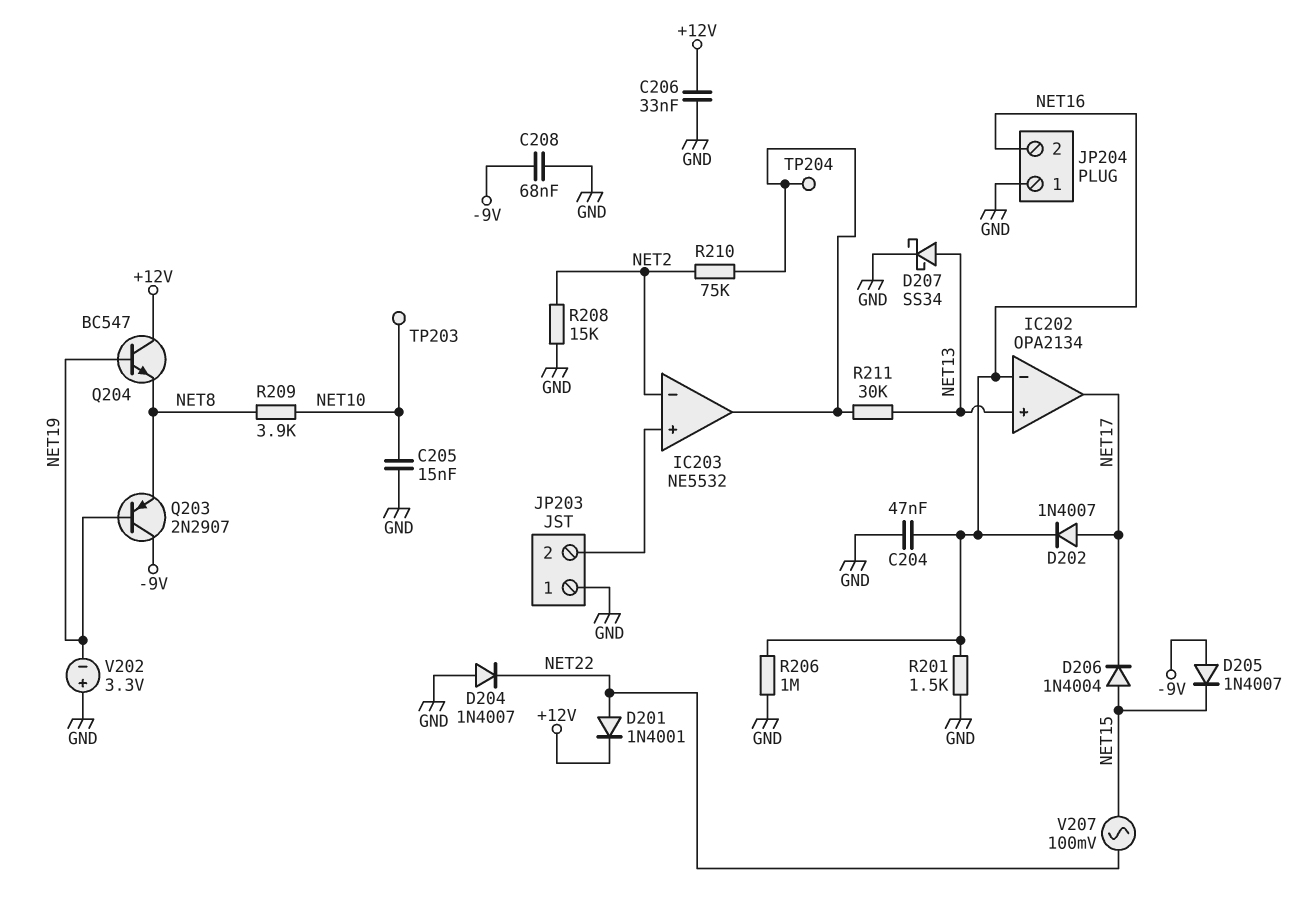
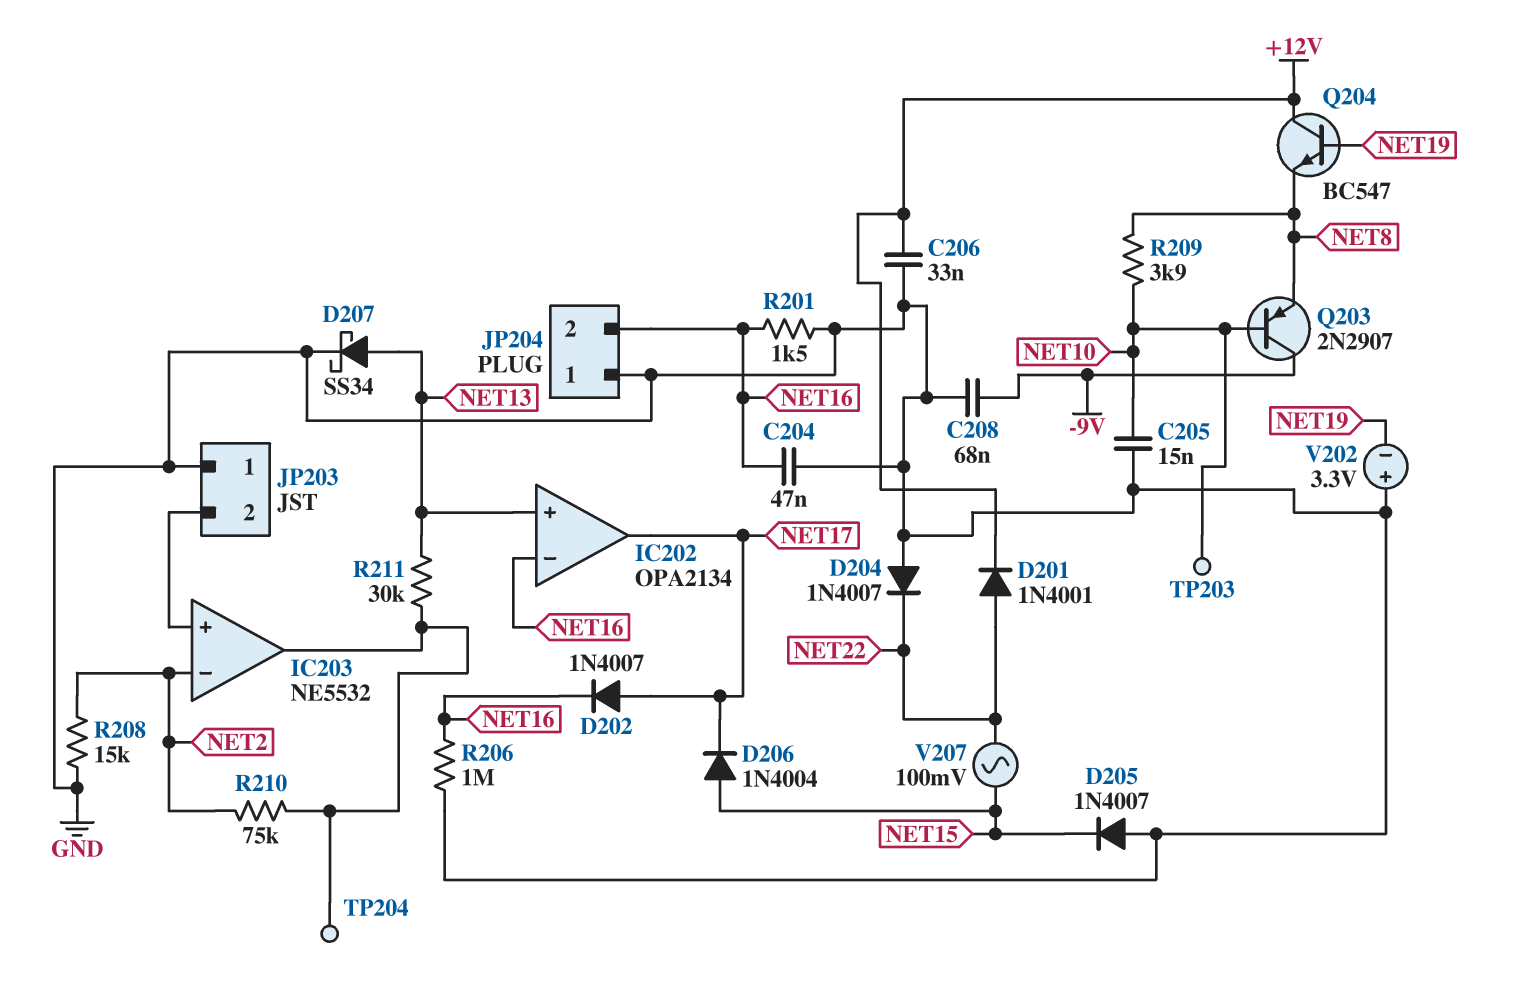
D205: diode 1N4007 (A -9V, K NET15) -> diode 1N4007 (A GND, K NET15)
Q203: PNP 2N2907 (B NET19, C -9V, E NET8) -> PNP 2N2907 (B NET10, C -9V, E NET8)

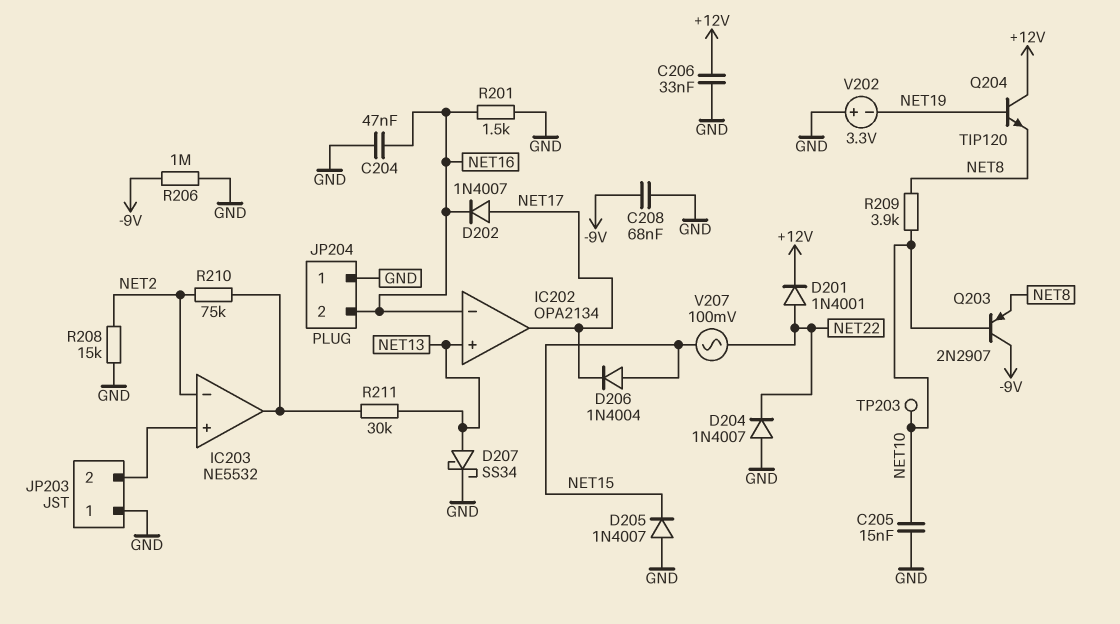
Q204: NPN BC547 (B NET19, C +12V, E NET8) -> NPN TIP120 (B NET19, C +12V, E NET8)
R206: 1M (GND, NET16) -> 1M (-9V, GND)
TP204: test point (IC203/out) -> none

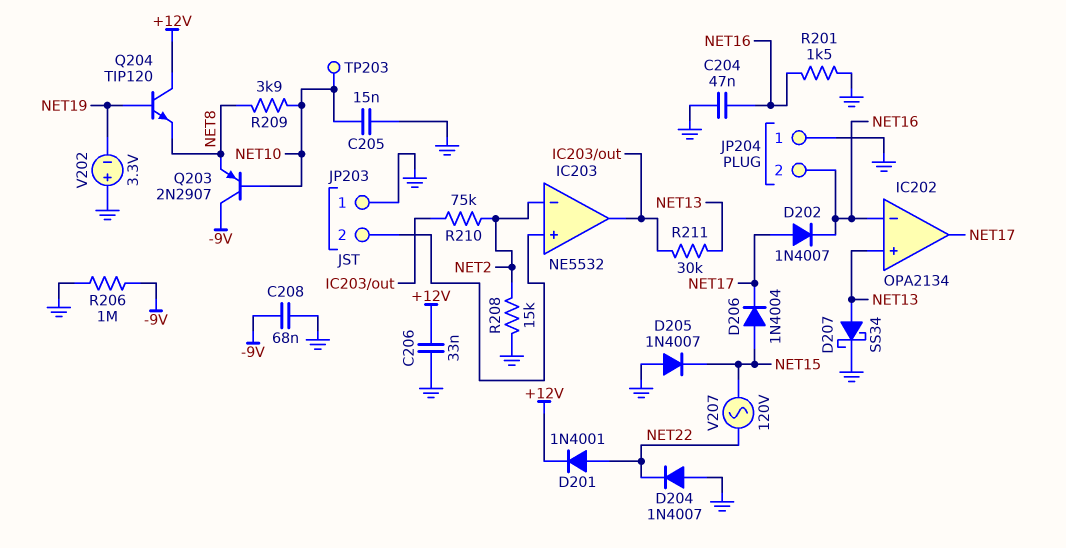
V207: AC 100mV (NET15, NET22) -> AC 120V (NET15, NET22)

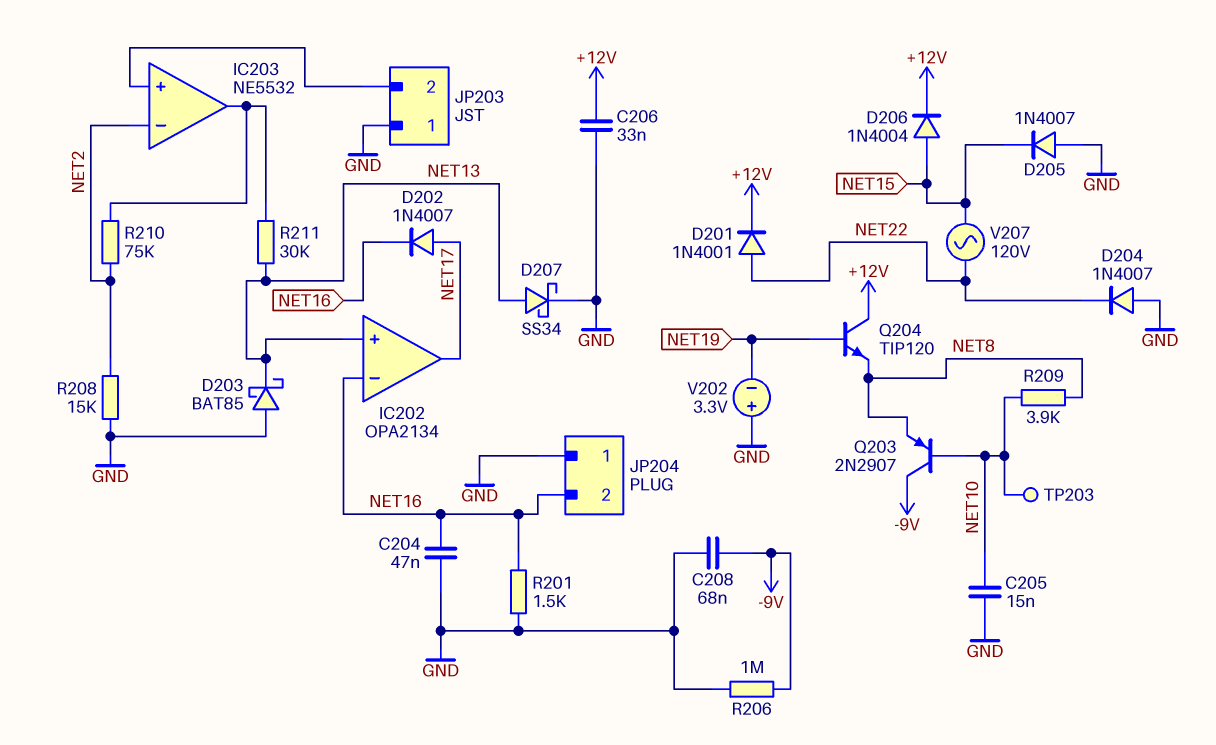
D203: none -> schottky BAT85 (A GND, K NET13)
D206: diode 1N4004 (A NET15, K NET17) -> diode 1N4004 (A NET15, K +12V)

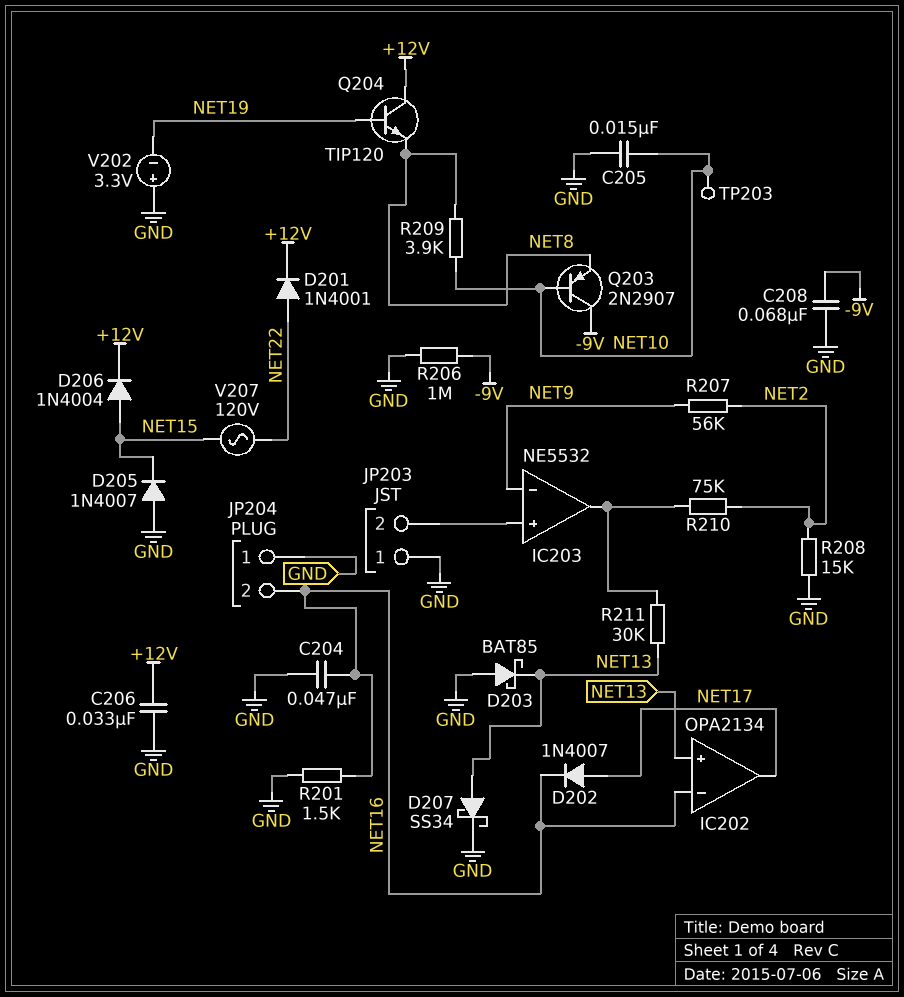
D204: diode 1N4007 (A GND, K NET22) -> none
IC203 pin in-: NET2 -> NET9
R207: none -> 56k (NET2, NET9)

